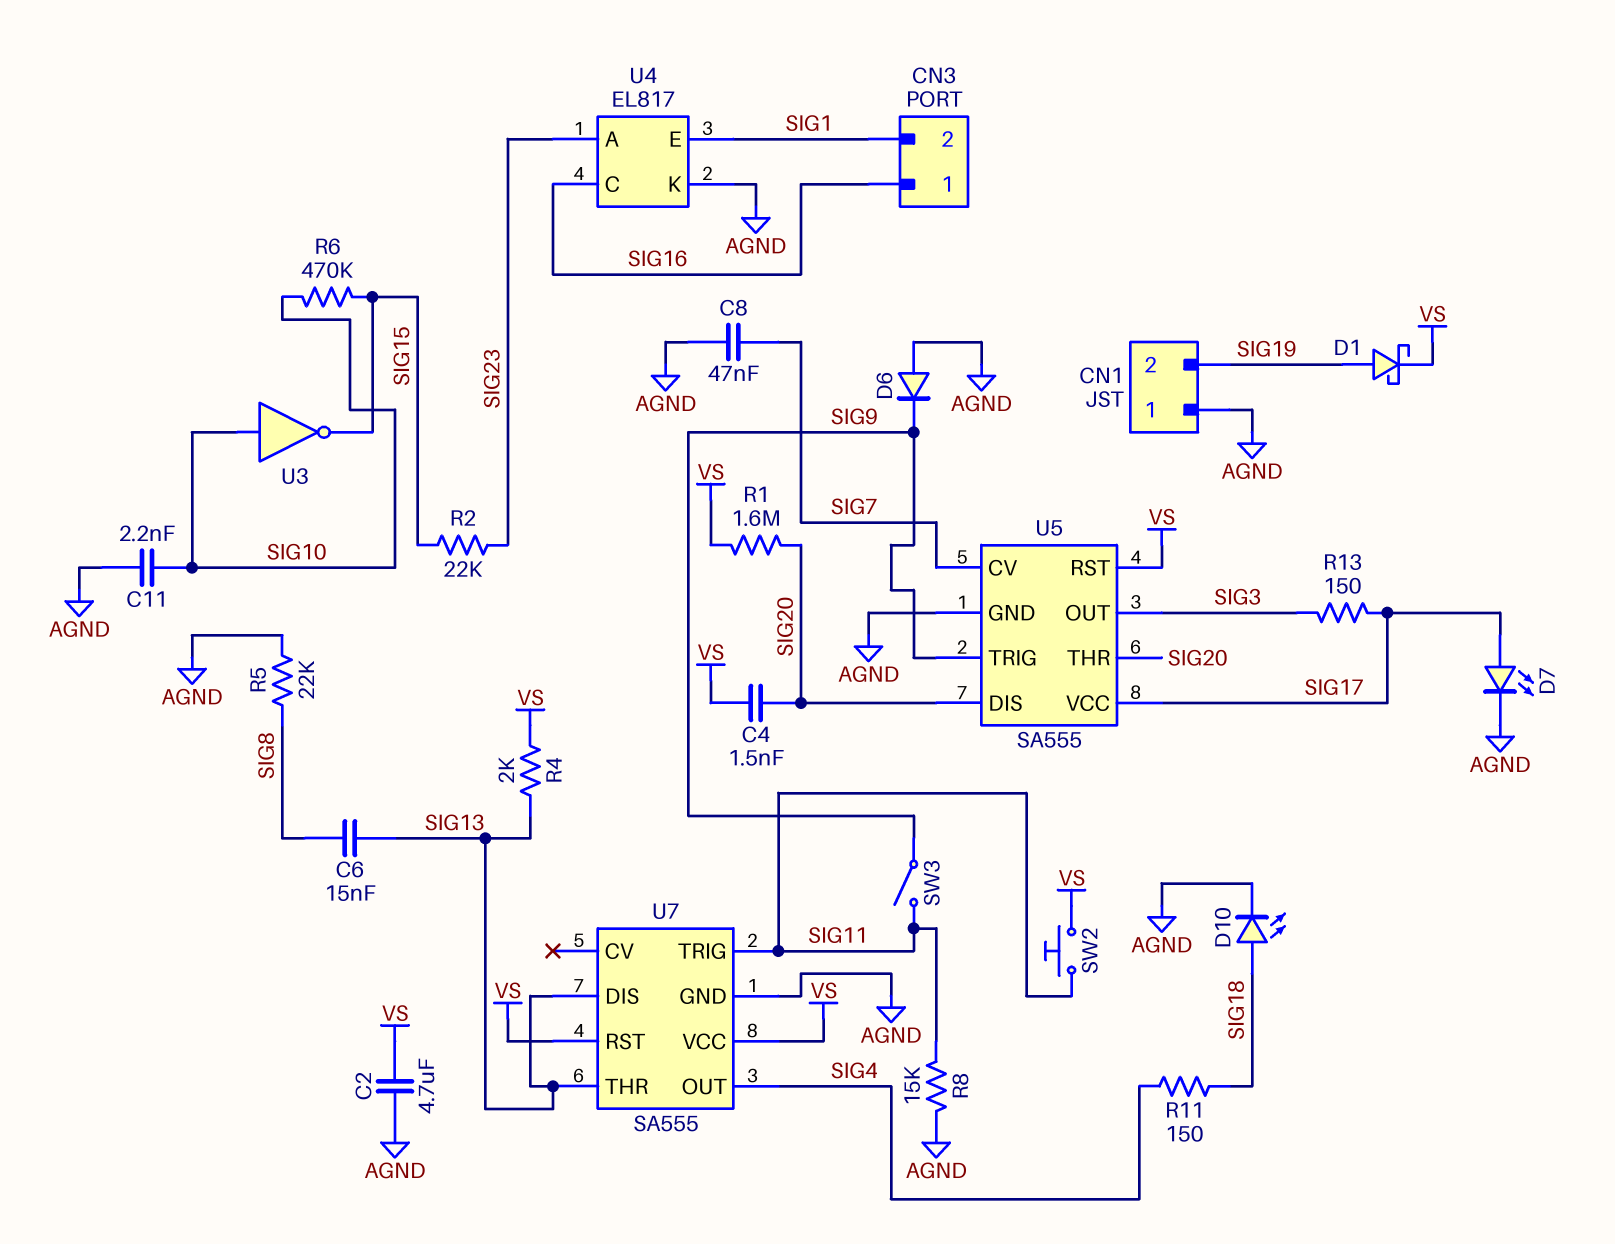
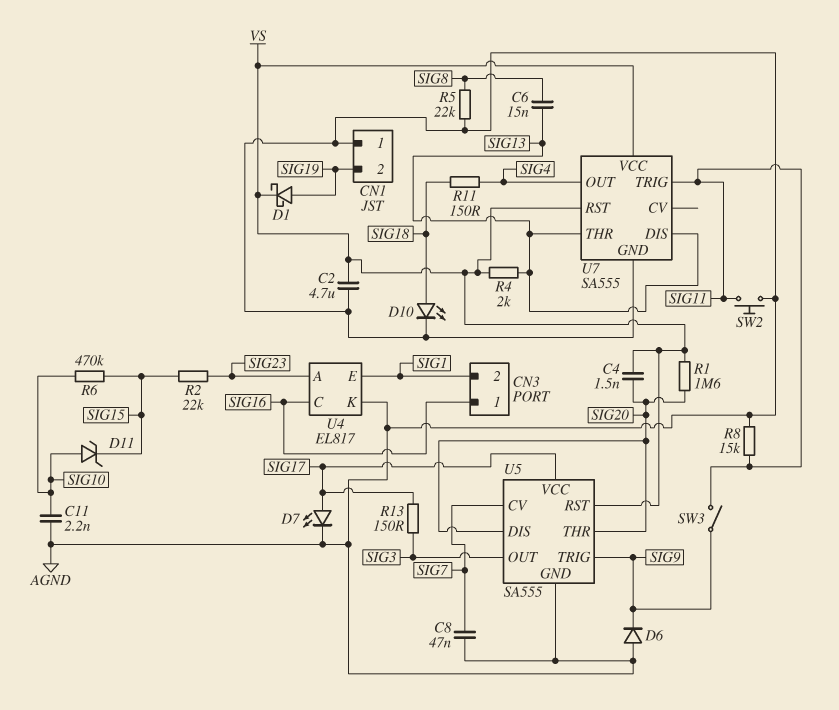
D11: none -> zener (A SIG10, K SIG15)
SW2: button (SIG11, VS) -> button (AGND, SIG11)
U3: NOT (in SIG10, out SIG15) -> none

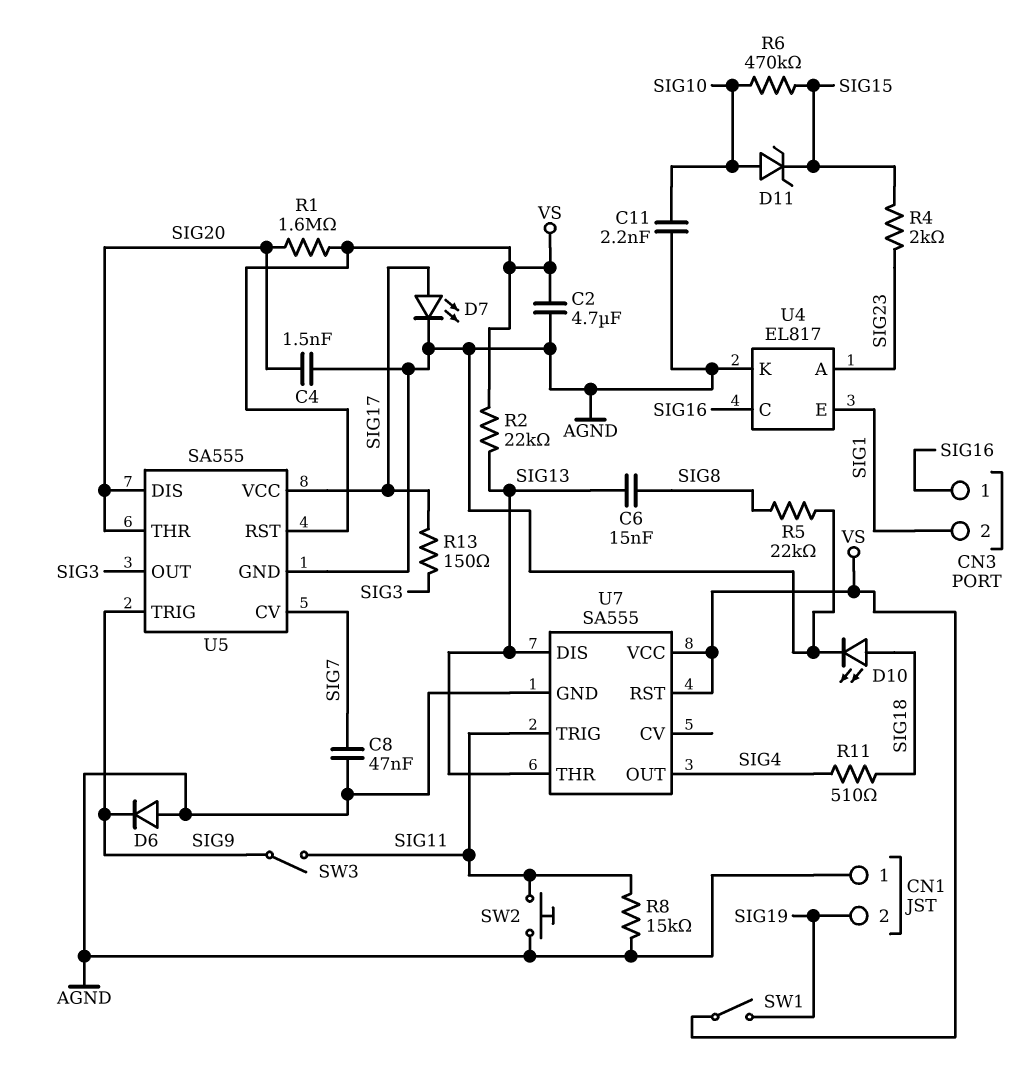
C4: 1.5nF (SIG20, VS) -> 1.5nF (AGND, SIG20)
D1: schottky (A SIG19, K VS) -> none
R2: 22k (SIG15, SIG23) -> 22k (SIG13, VS)
R4: 2k (SIG13, VS) -> 2k (SIG15, SIG23)
R11: 150 (SIG4, SIG18) -> 510 (SIG4, SIG18)
SW1: none -> switch (SIG19, VS)

